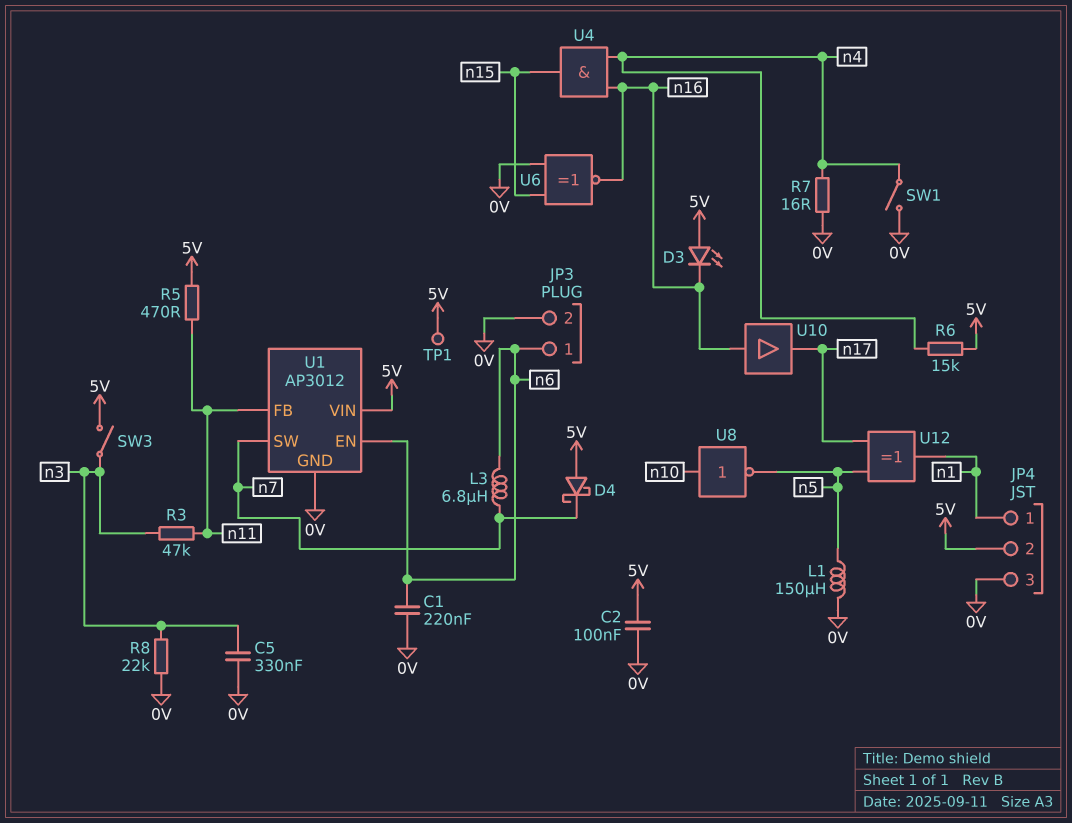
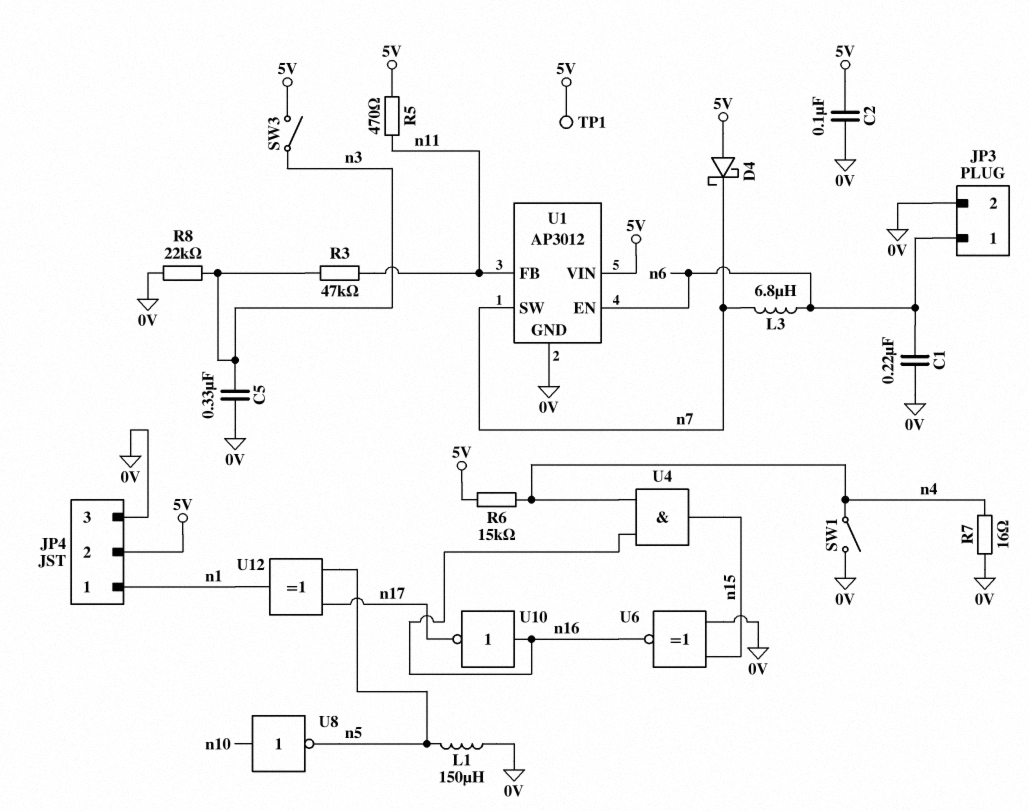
D3: LED (A 5V, K n16) -> none
U10: buffer (in n16, out n17) -> NOT (in n16, out n17)

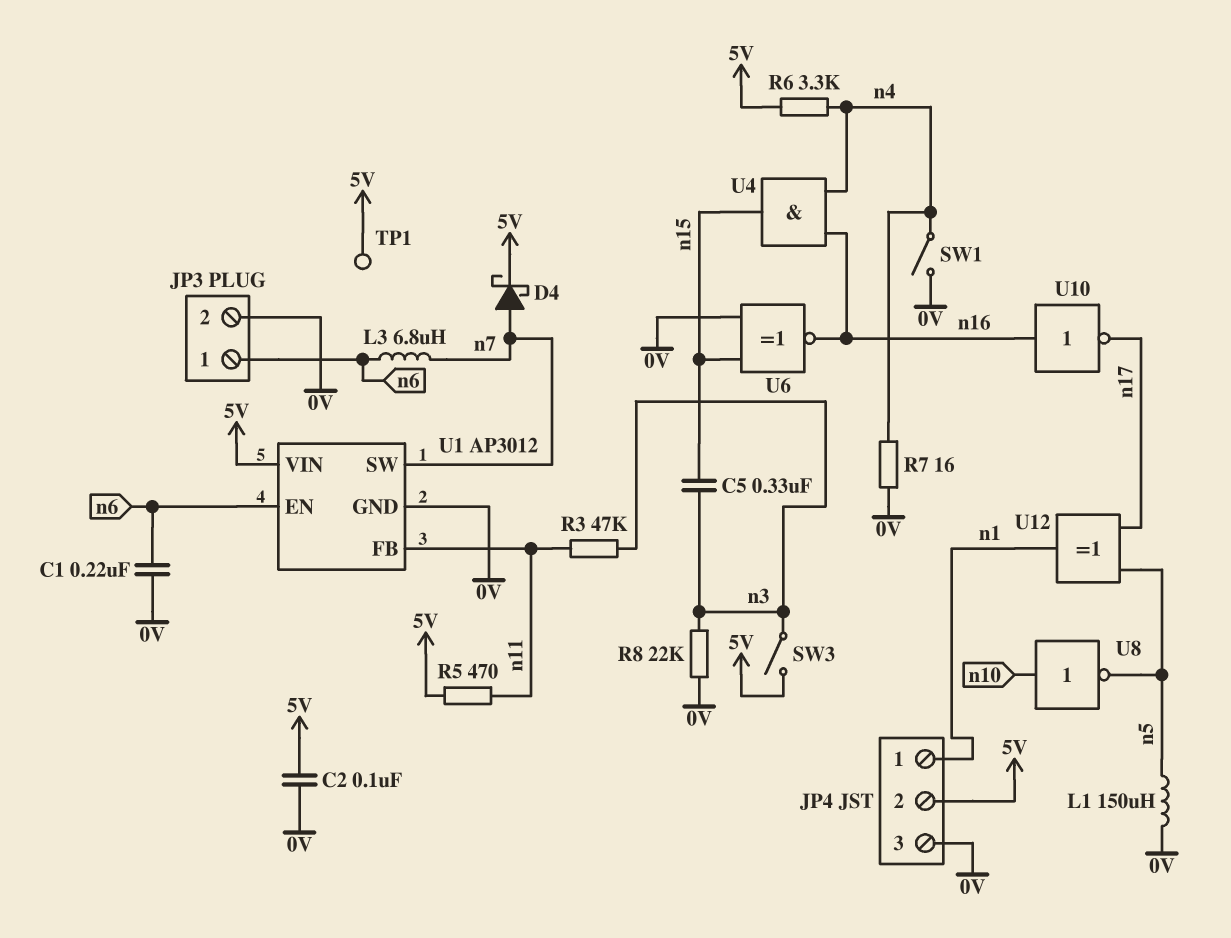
C5: 330nF (0V, n3) -> 330nF (n3, n15)
D4: schottky (A 5V, K n7) -> schottky (A n7, K 5V)
R6: 15k (5V, n4) -> 3.3k (5V, n4)

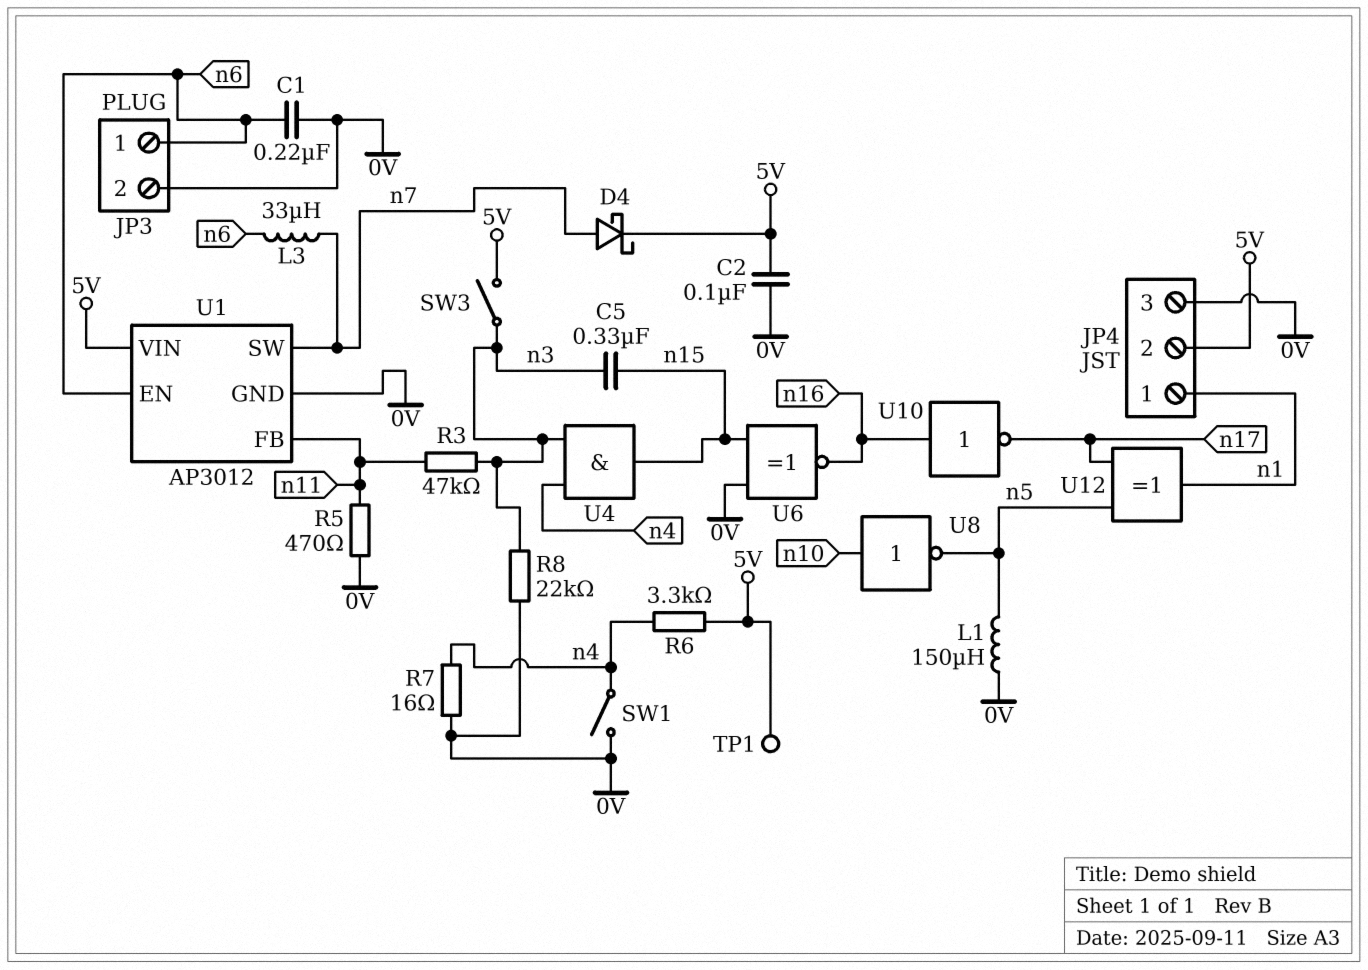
L3: 6.8uH (n6, n7) -> 33uH (n6, n7)
R5: 470 (5V, n11) -> 470 (0V, n11)
U4: AND (in n4, in n16, out n15) -> AND (in n3, in n4, out n15)

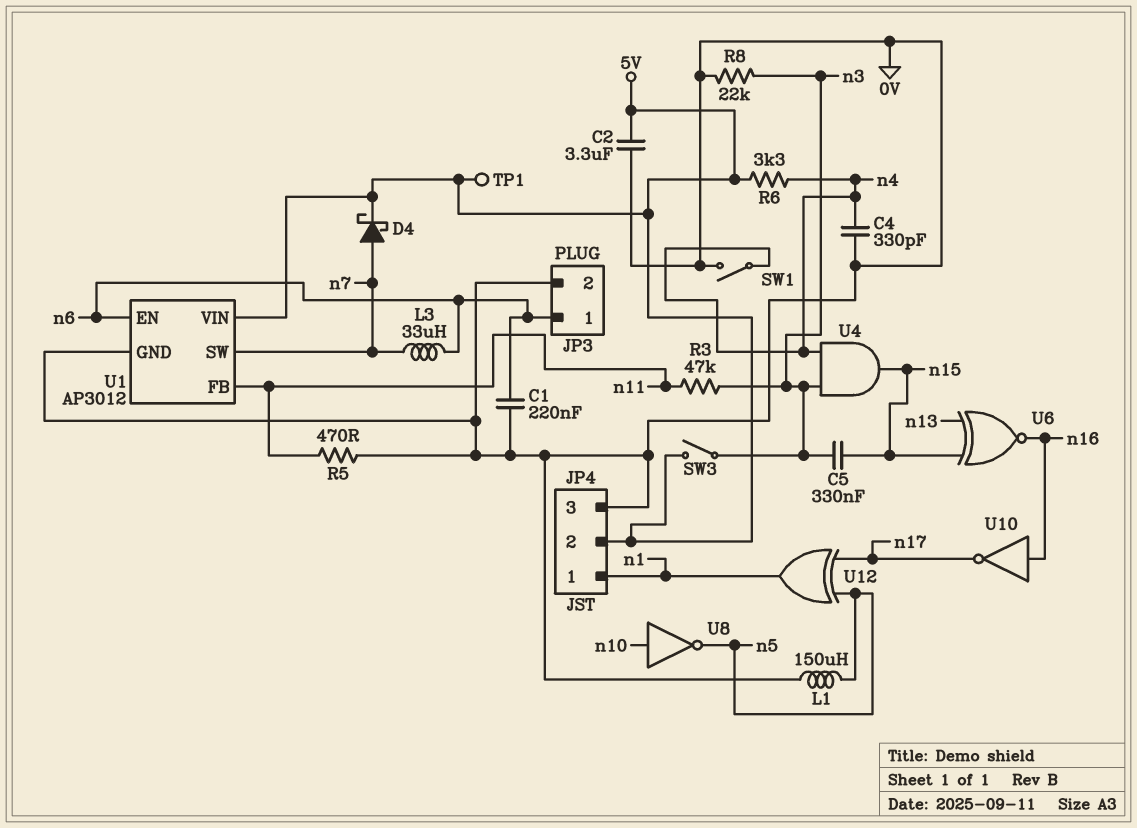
C2: 100nF (0V, 5V) -> 3.3uF (0V, 5V)
C4: none -> 330pF (0V, n4)
R7: 16 (0V, n4) -> none
U6: XNOR (in 0V, in n15, out n16) -> XNOR (in n13, in n15, out n16)

